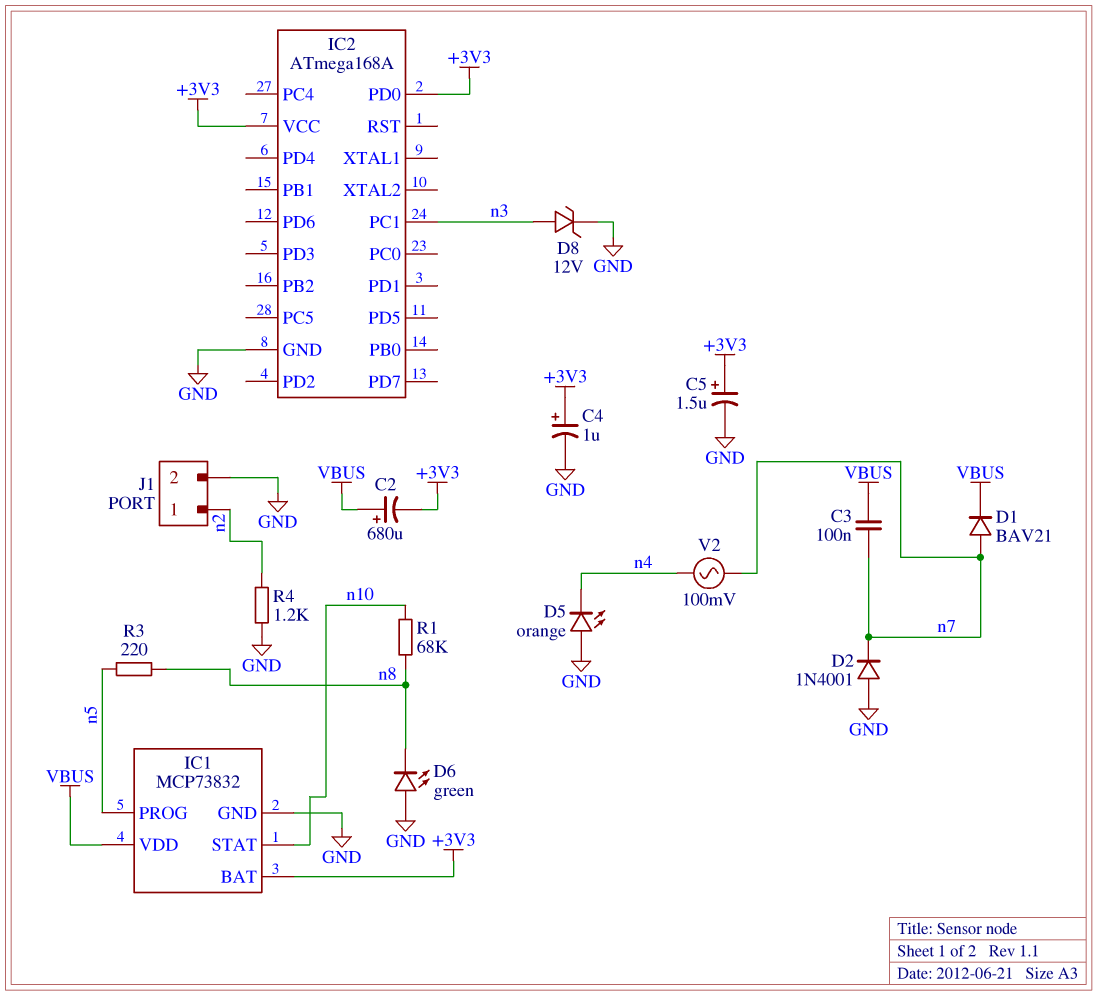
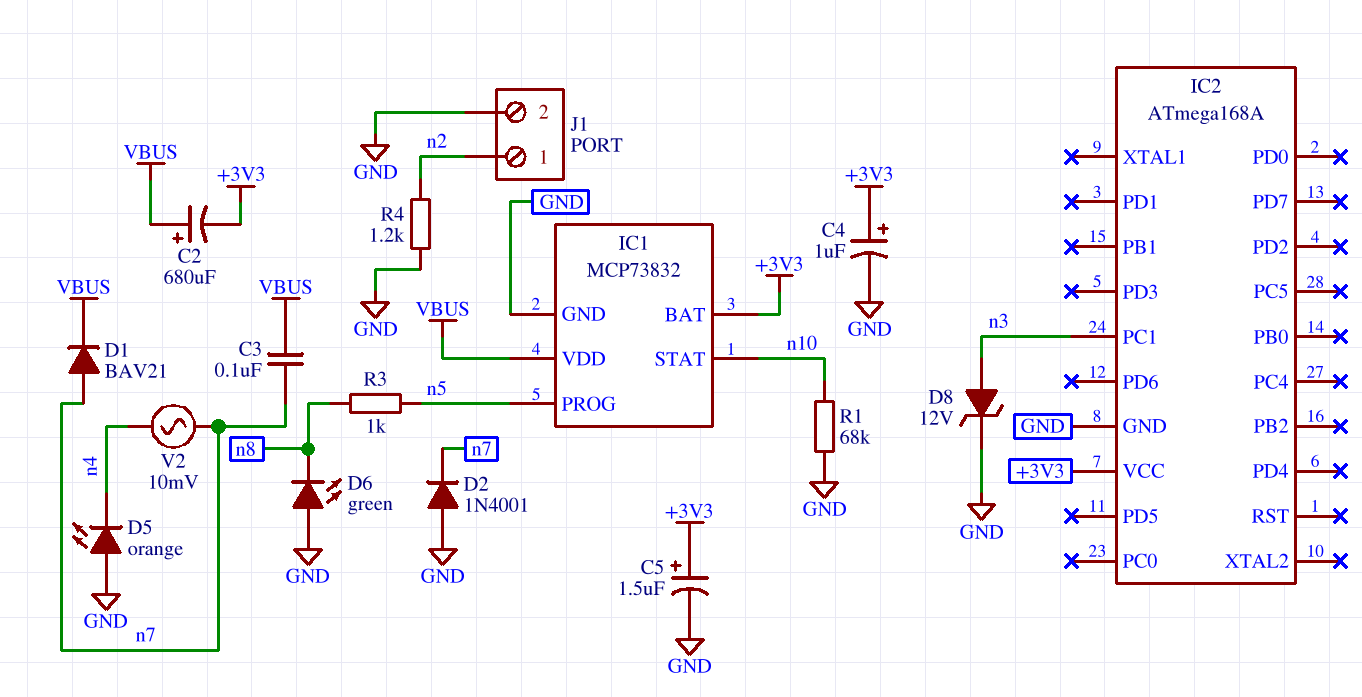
IC2 pin PD0: +3V3 -> none
R1: 68k (n8, n10) -> 68k (GND, n10)
R3: 220 (n5, n8) -> 1k (n5, n8)
V2: AC 100mV (n4, n7) -> AC 10mV (n4, n7)

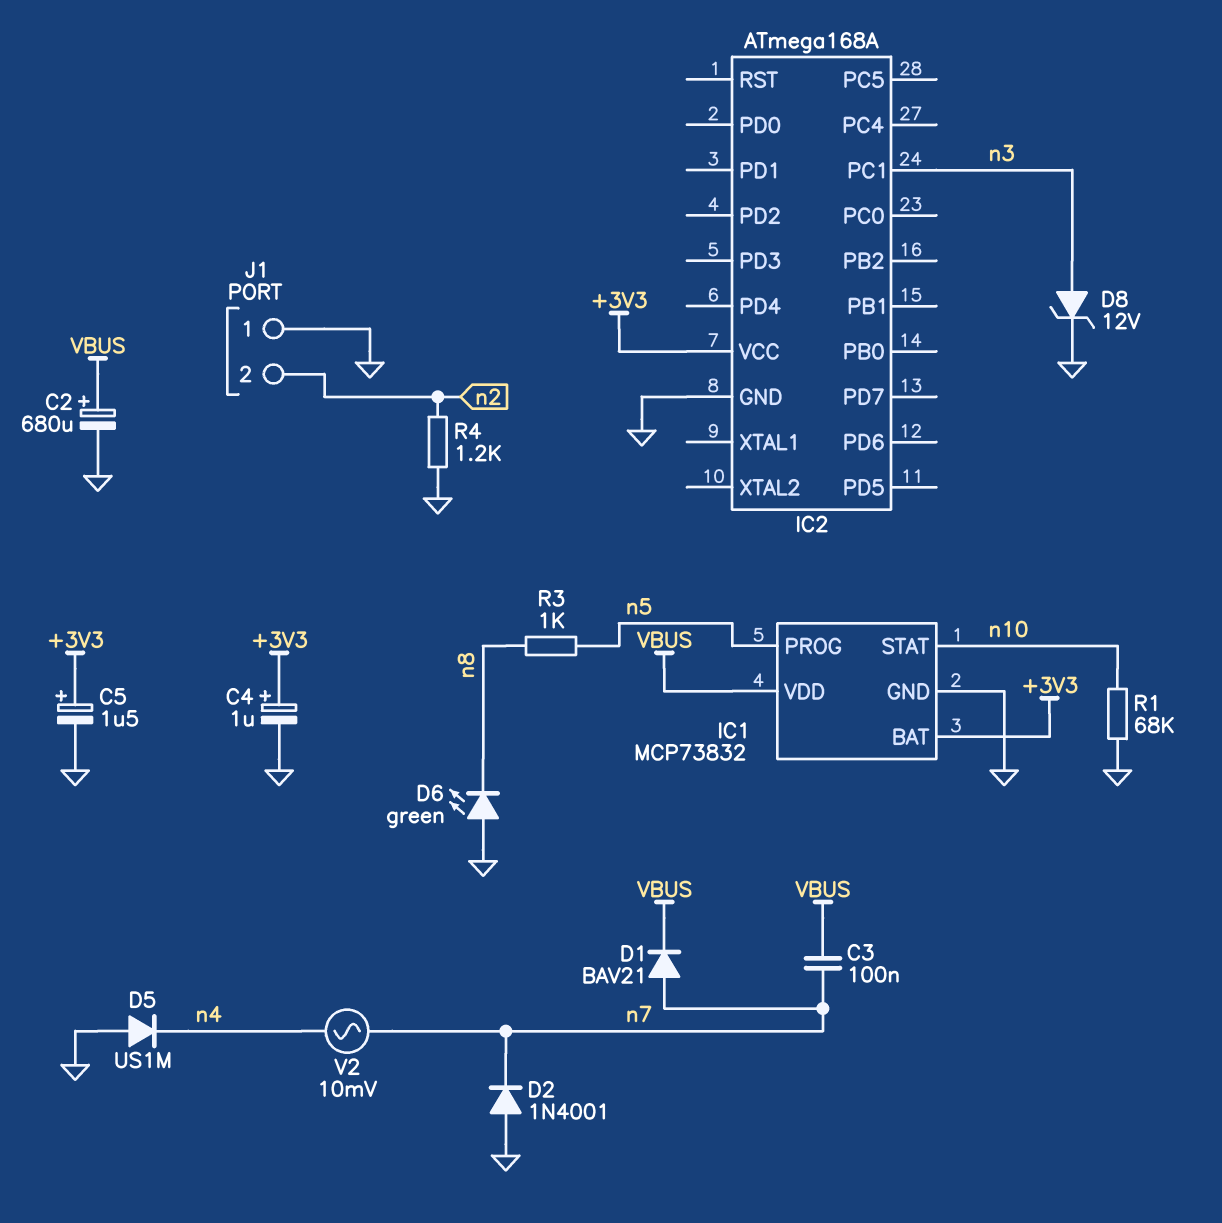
C2: 680uF (plus VBUS, minus +3V3) -> 680uF (plus VBUS, minus GND)
D5: LED orange (A GND, K n4) -> diode US1M (A GND, K n4)
J1 pin 1: n2 -> GND
J1 pin 2: GND -> n2

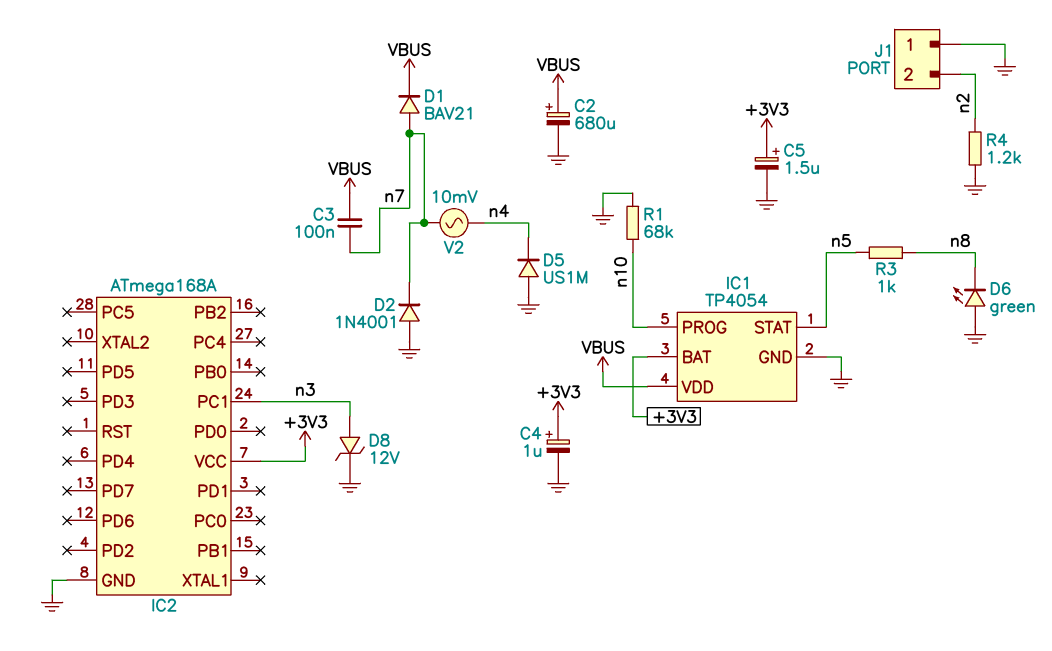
IC1: MCP73832 -> TP4054
IC1 pin PROG: n5 -> n10
IC1 pin STAT: n10 -> n5

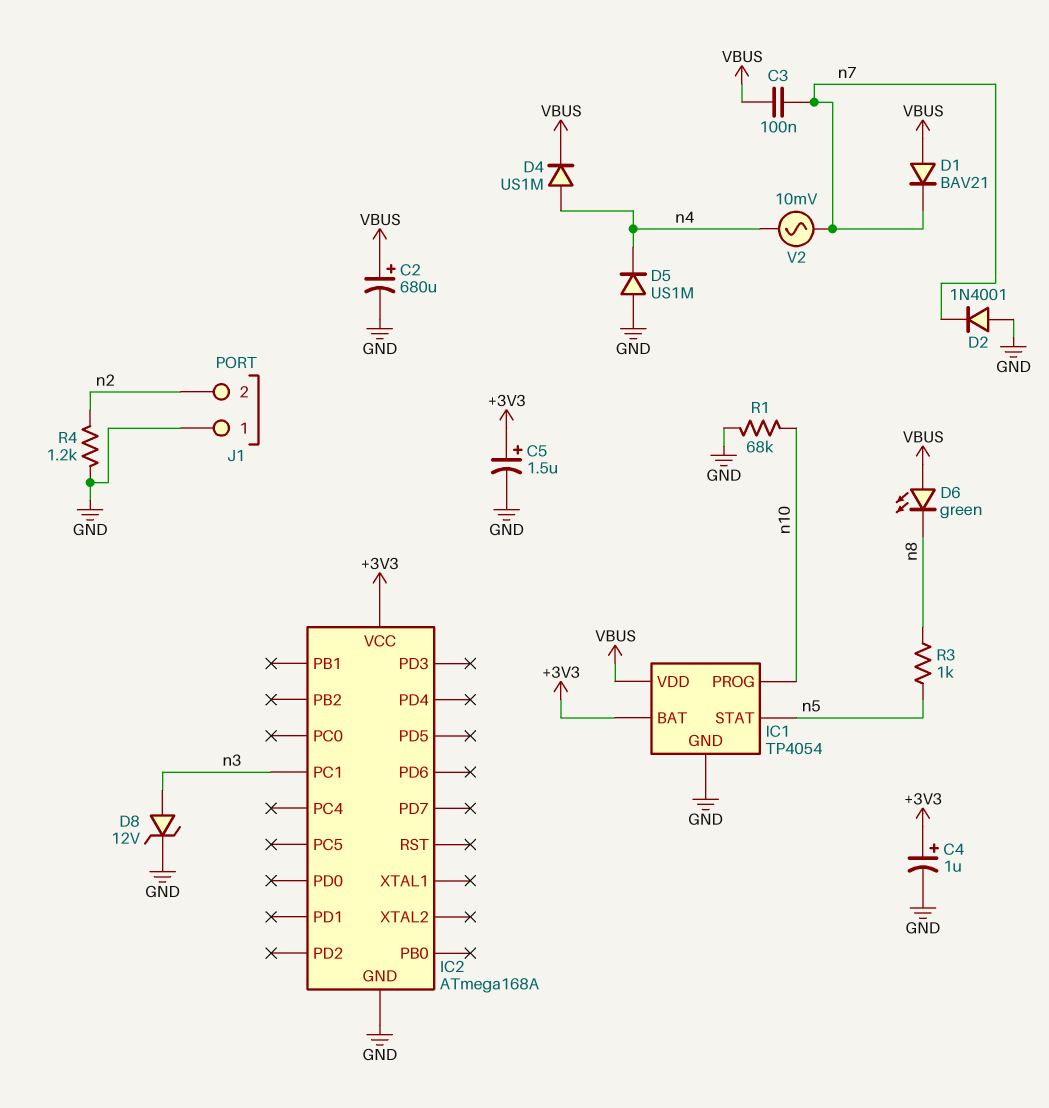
D1: diode BAV21 (A n7, K VBUS) -> diode BAV21 (A VBUS, K n7)
D4: none -> diode US1M (A n4, K VBUS)
D6: LED green (A GND, K n8) -> LED green (A VBUS, K n8)

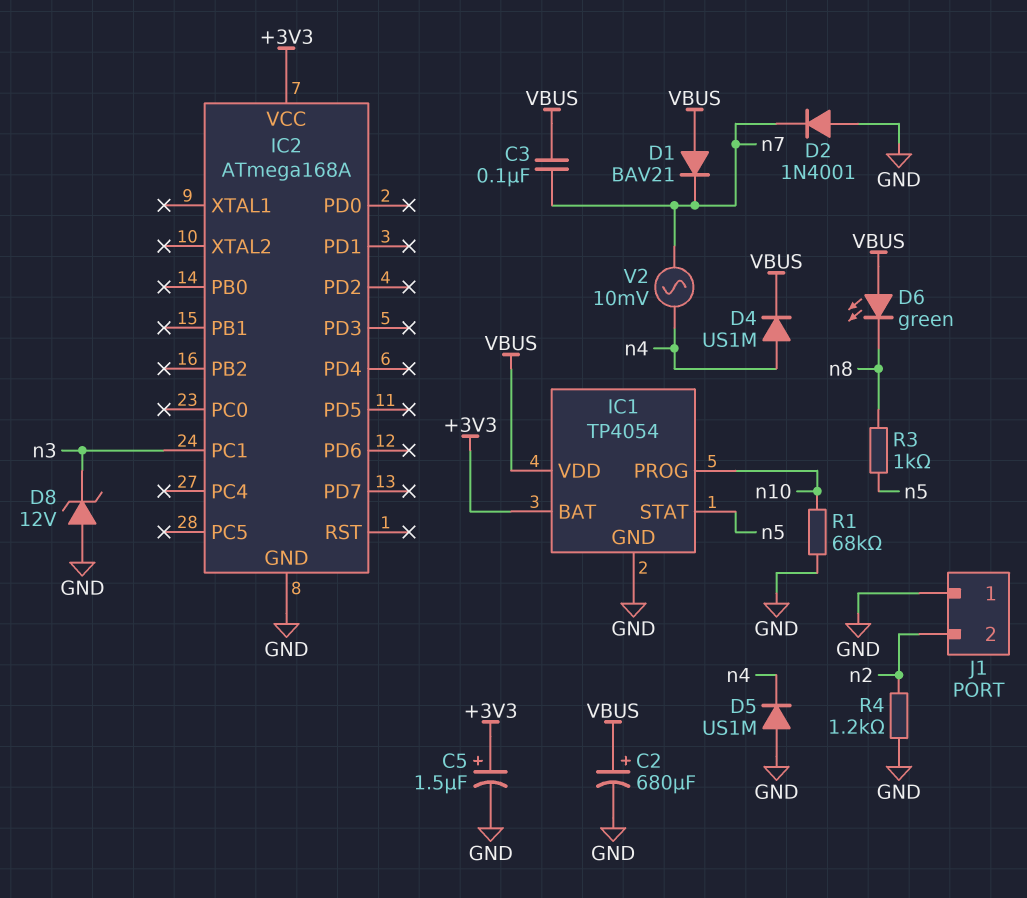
C4: 1uF (plus +3V3, minus GND) -> none
D8: zener 12V (A n3, K GND) -> zener 12V (A GND, K n3)

